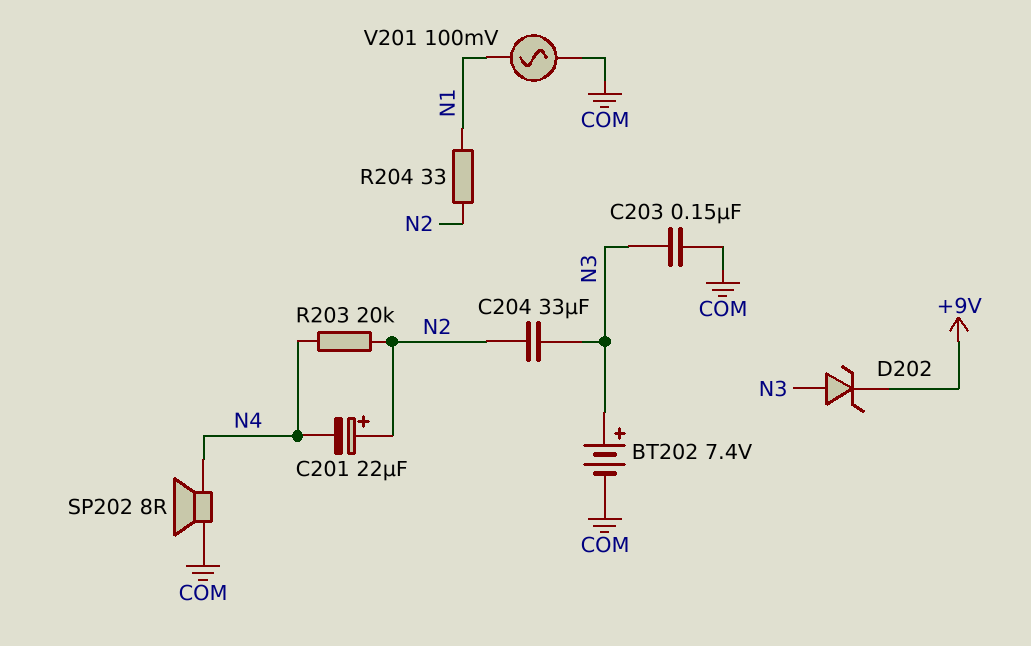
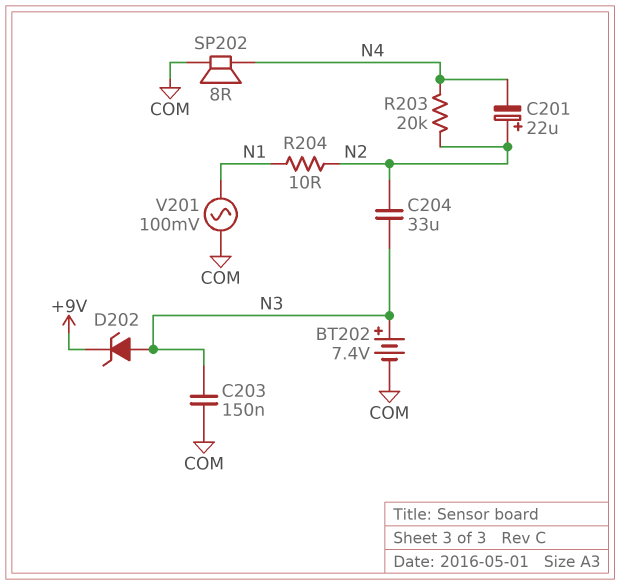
R204: 33 (N1, N2) -> 10 (N1, N2)

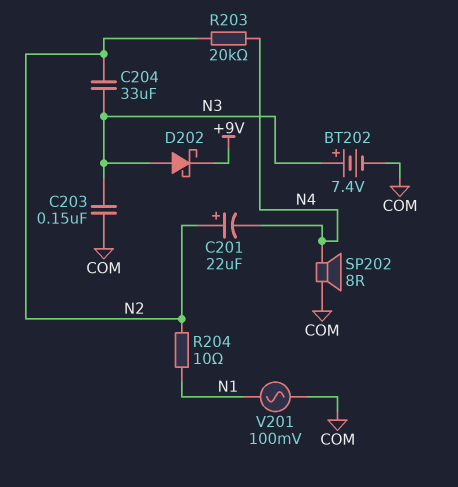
D202: zener (A N3, K +9V) -> schottky (A N3, K +9V)

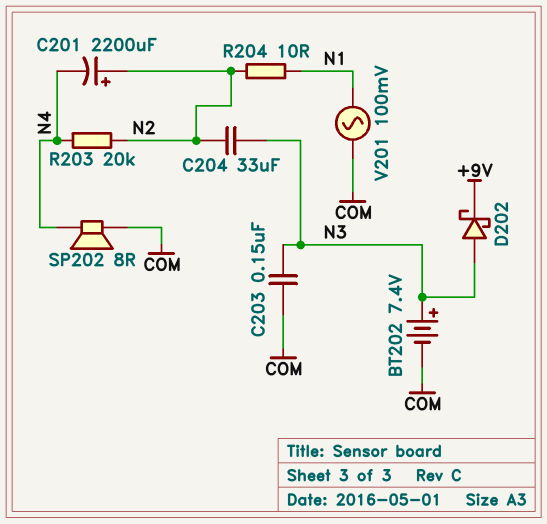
C201: 22uF (plus N2, minus N4) -> 2200uF (plus N2, minus N4)

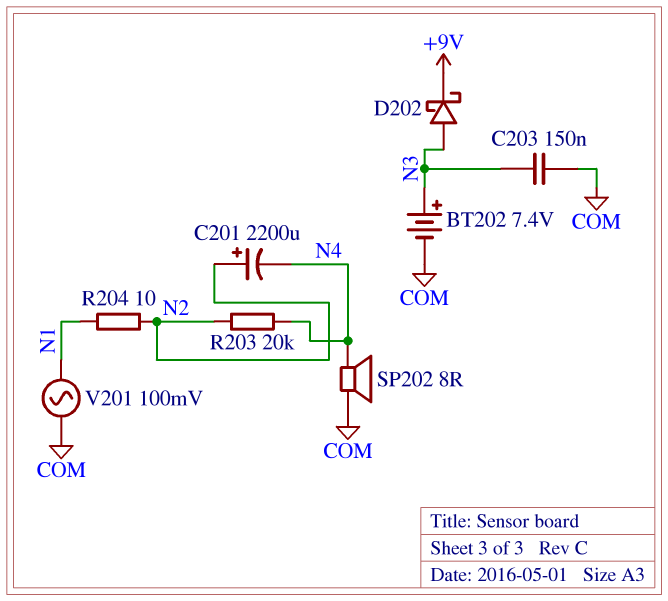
C204: 33uF (N2, N3) -> none

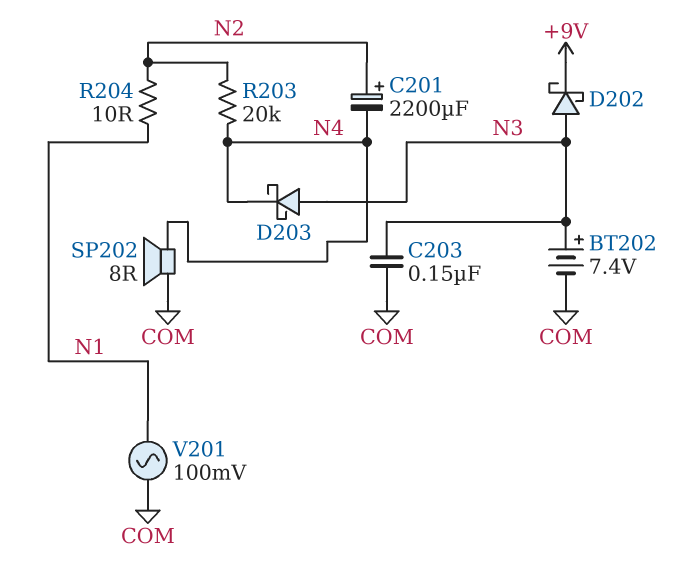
D203: none -> schottky (A N3, K N4)

